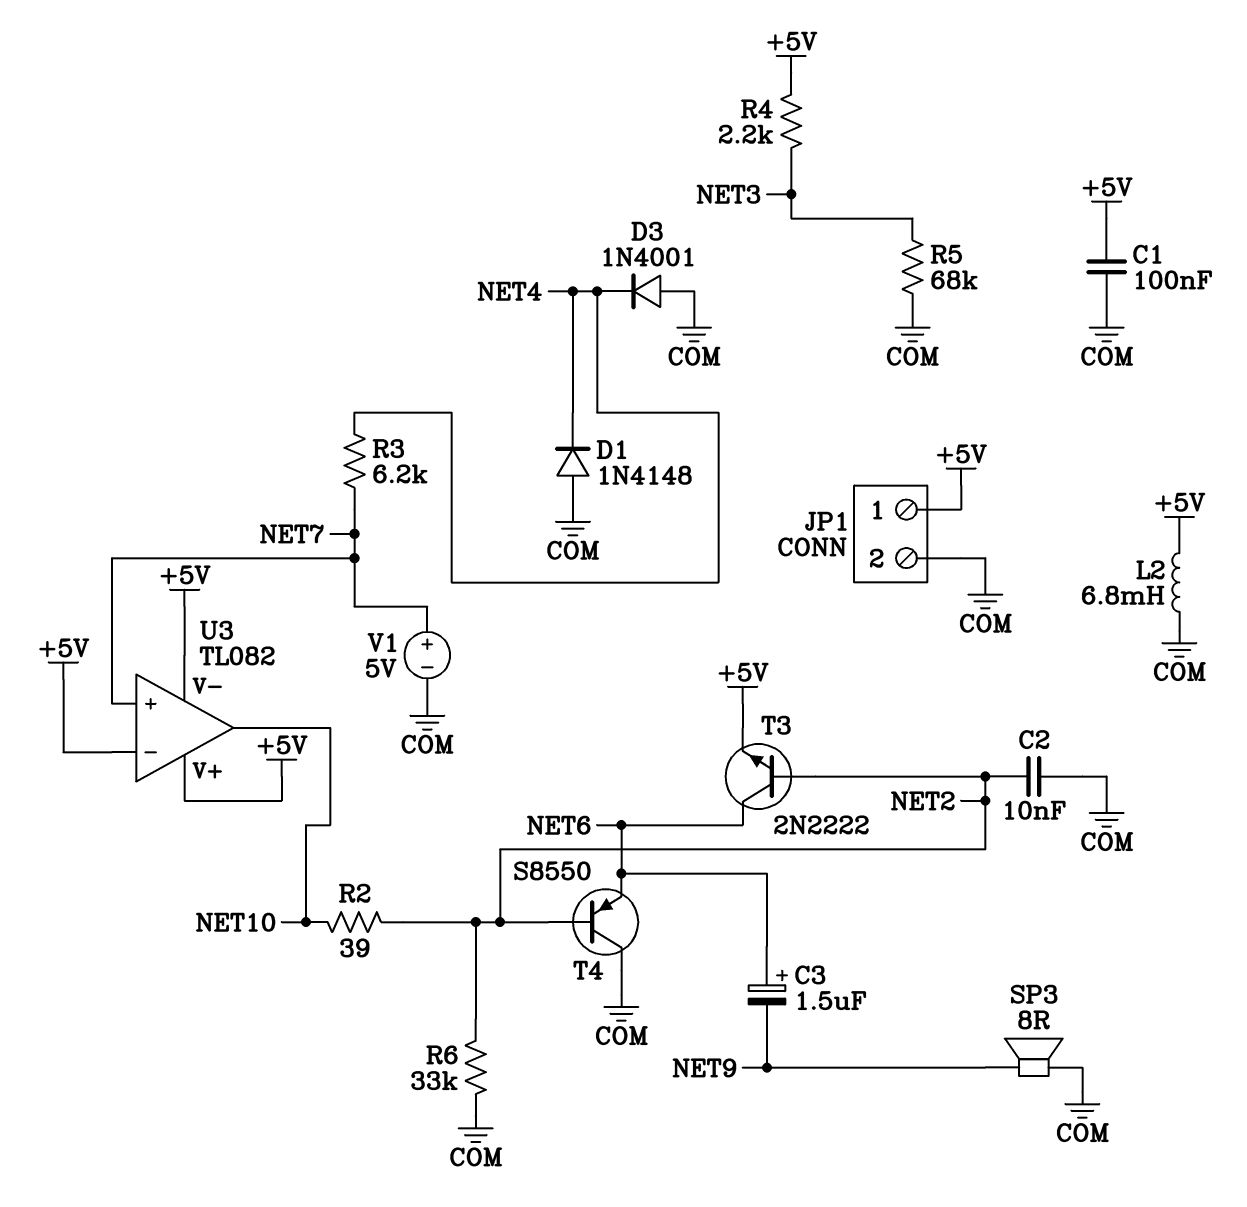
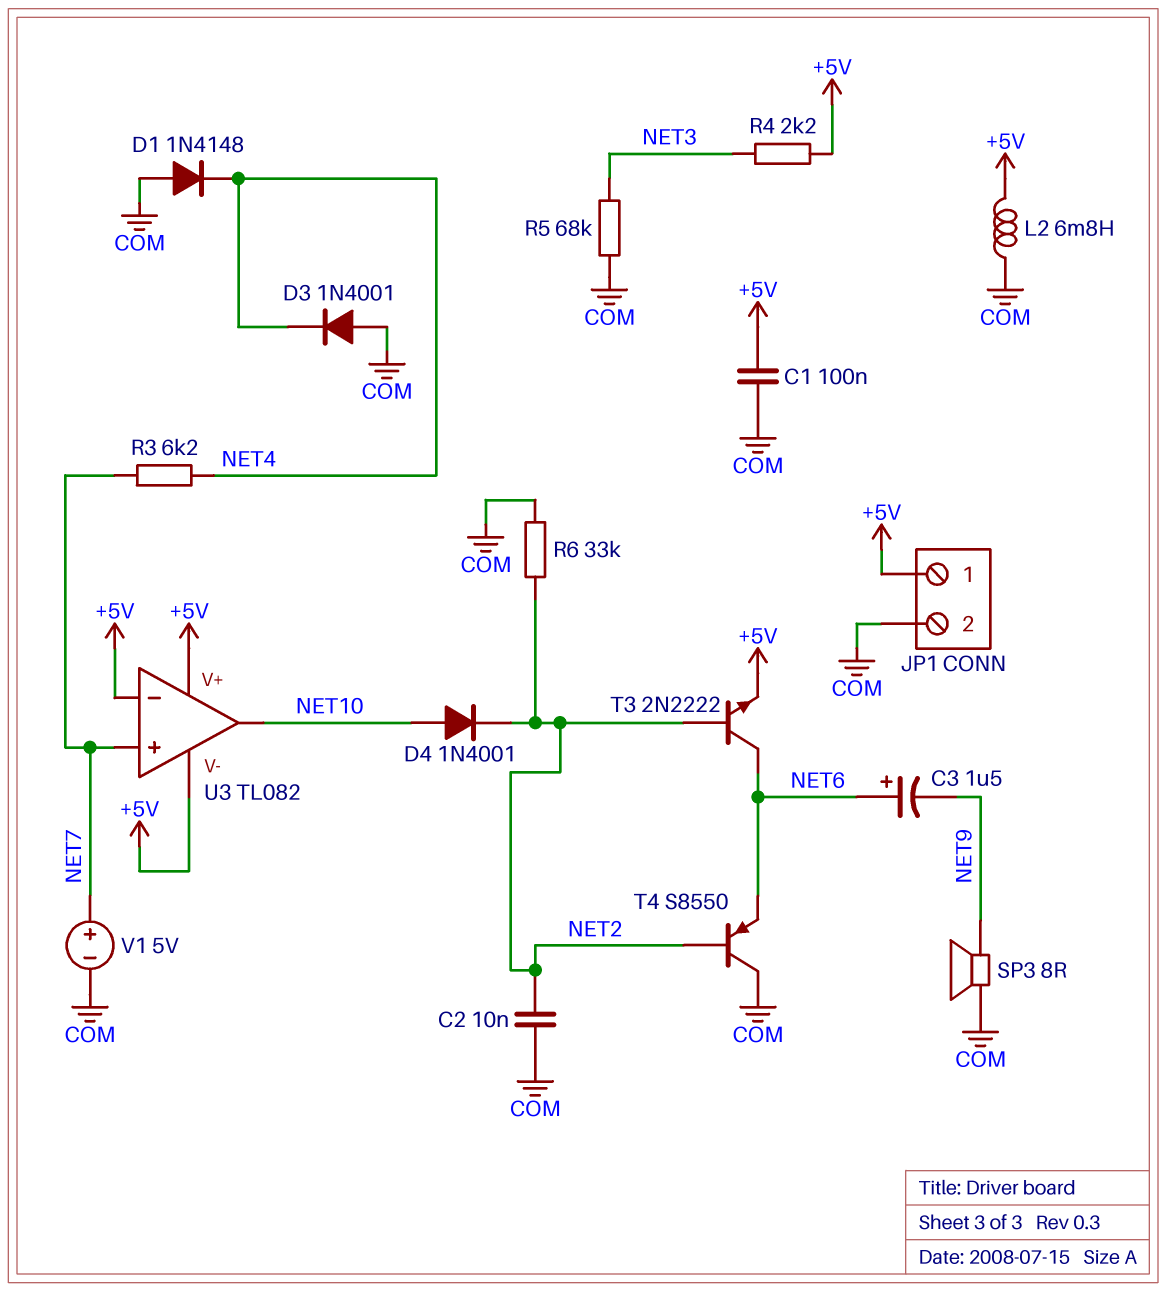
D4: none -> diode 1N4001 (A NET10, K NET2)
R2: 39 (NET2, NET10) -> none

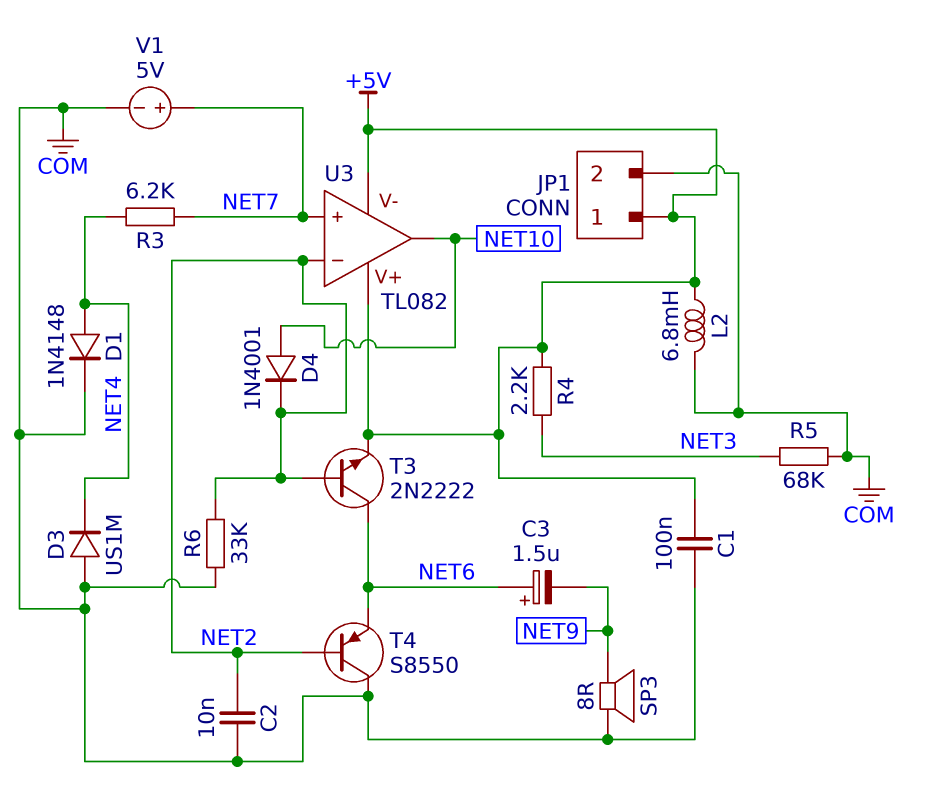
D1: diode 1N4148 (A COM, K NET4) -> diode 1N4148 (A NET4, K COM)
D3: diode 1N4001 (A COM, K NET4) -> diode US1M (A COM, K NET4)
U3 pin in-: +5V -> NET2

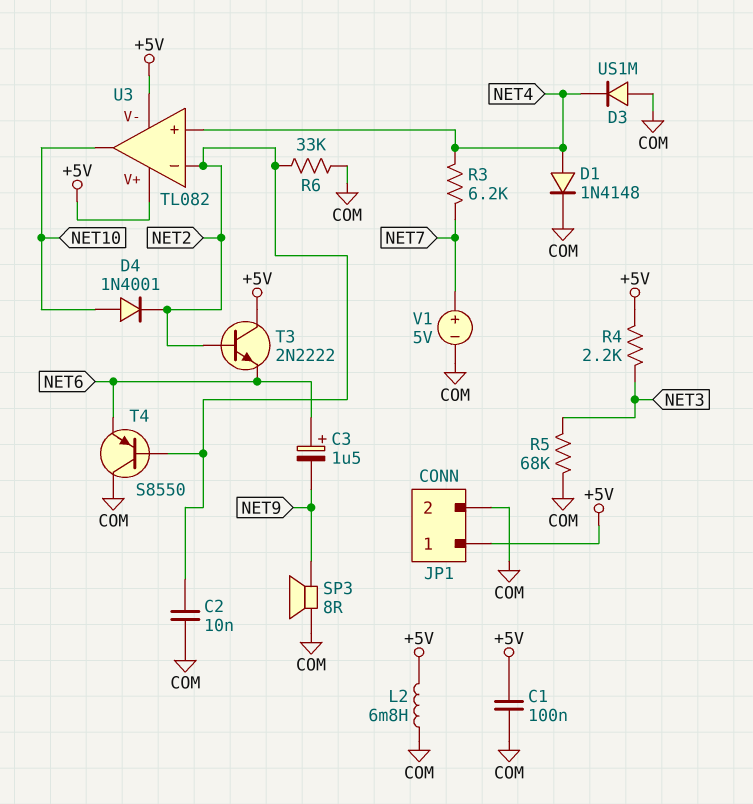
T3: NPN 2N2222 (B NET2, C NET6, E +5V) -> NPN 2N2222 (B NET2, C +5V, E NET6)
U3 pin in+: NET7 -> NET4

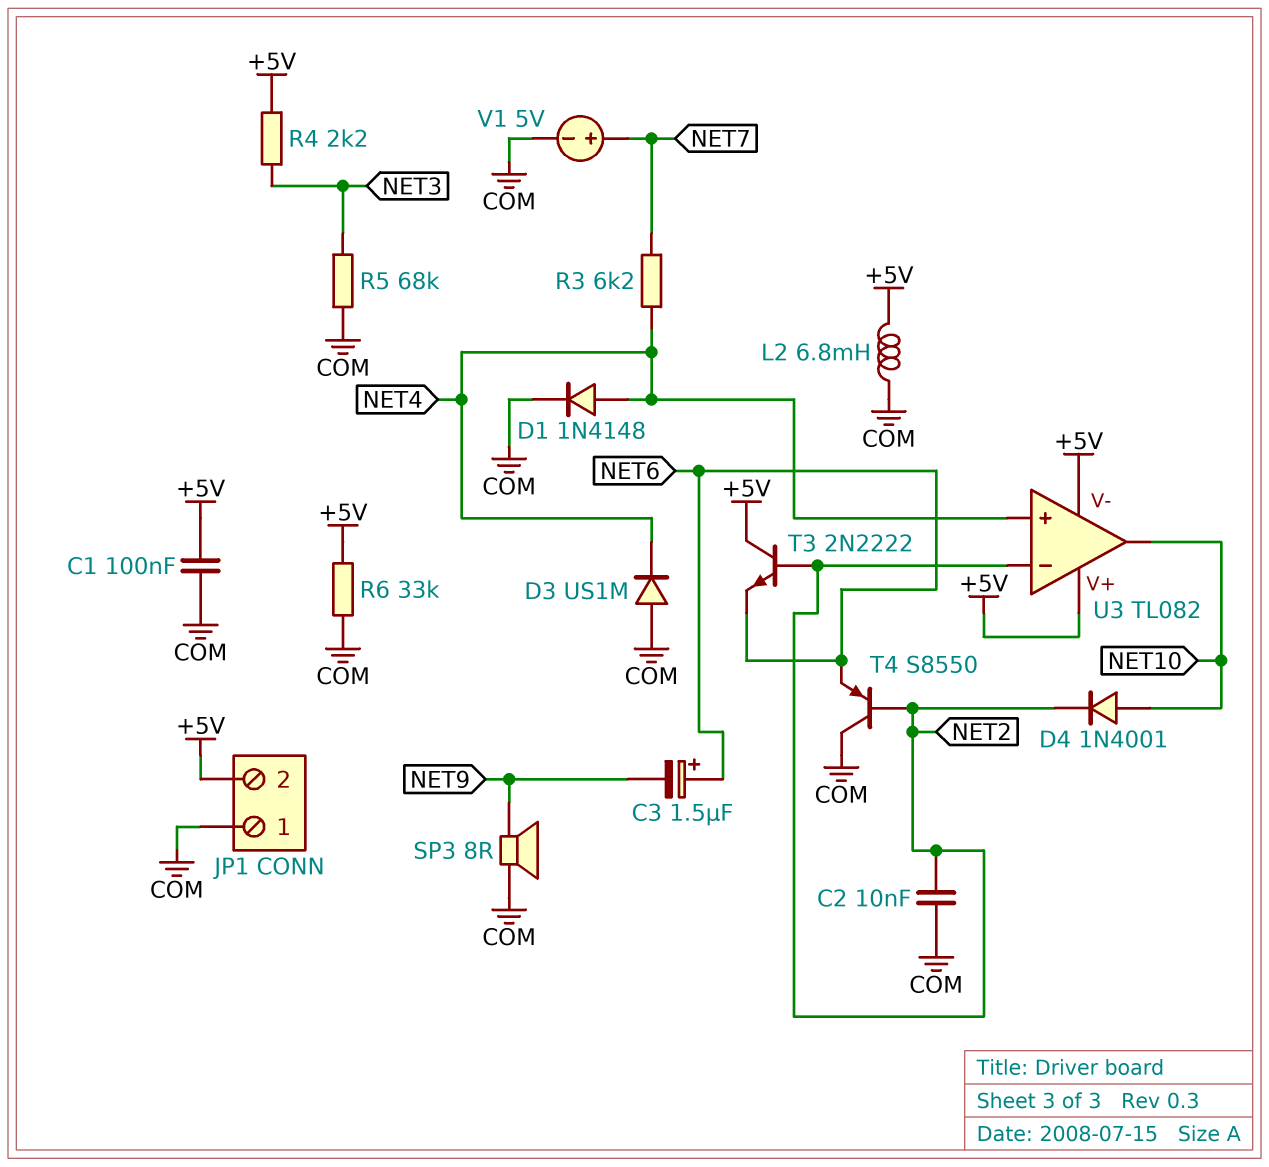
JP1 pin 1: +5V -> COM
JP1 pin 2: COM -> +5V
R6: 33k (COM, NET2) -> 33k (+5V, COM)

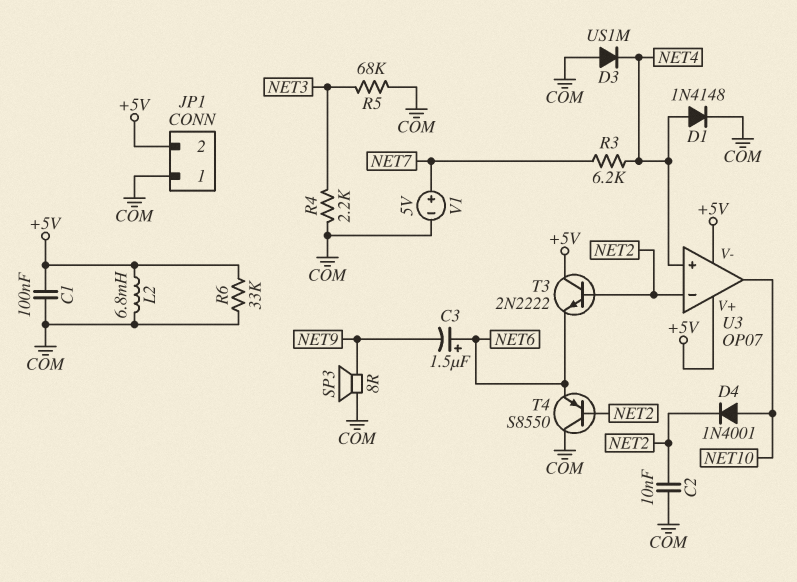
R4: 2.2k (+5V, NET3) -> 2.2k (COM, NET3)
U3: TL082 -> OP07

